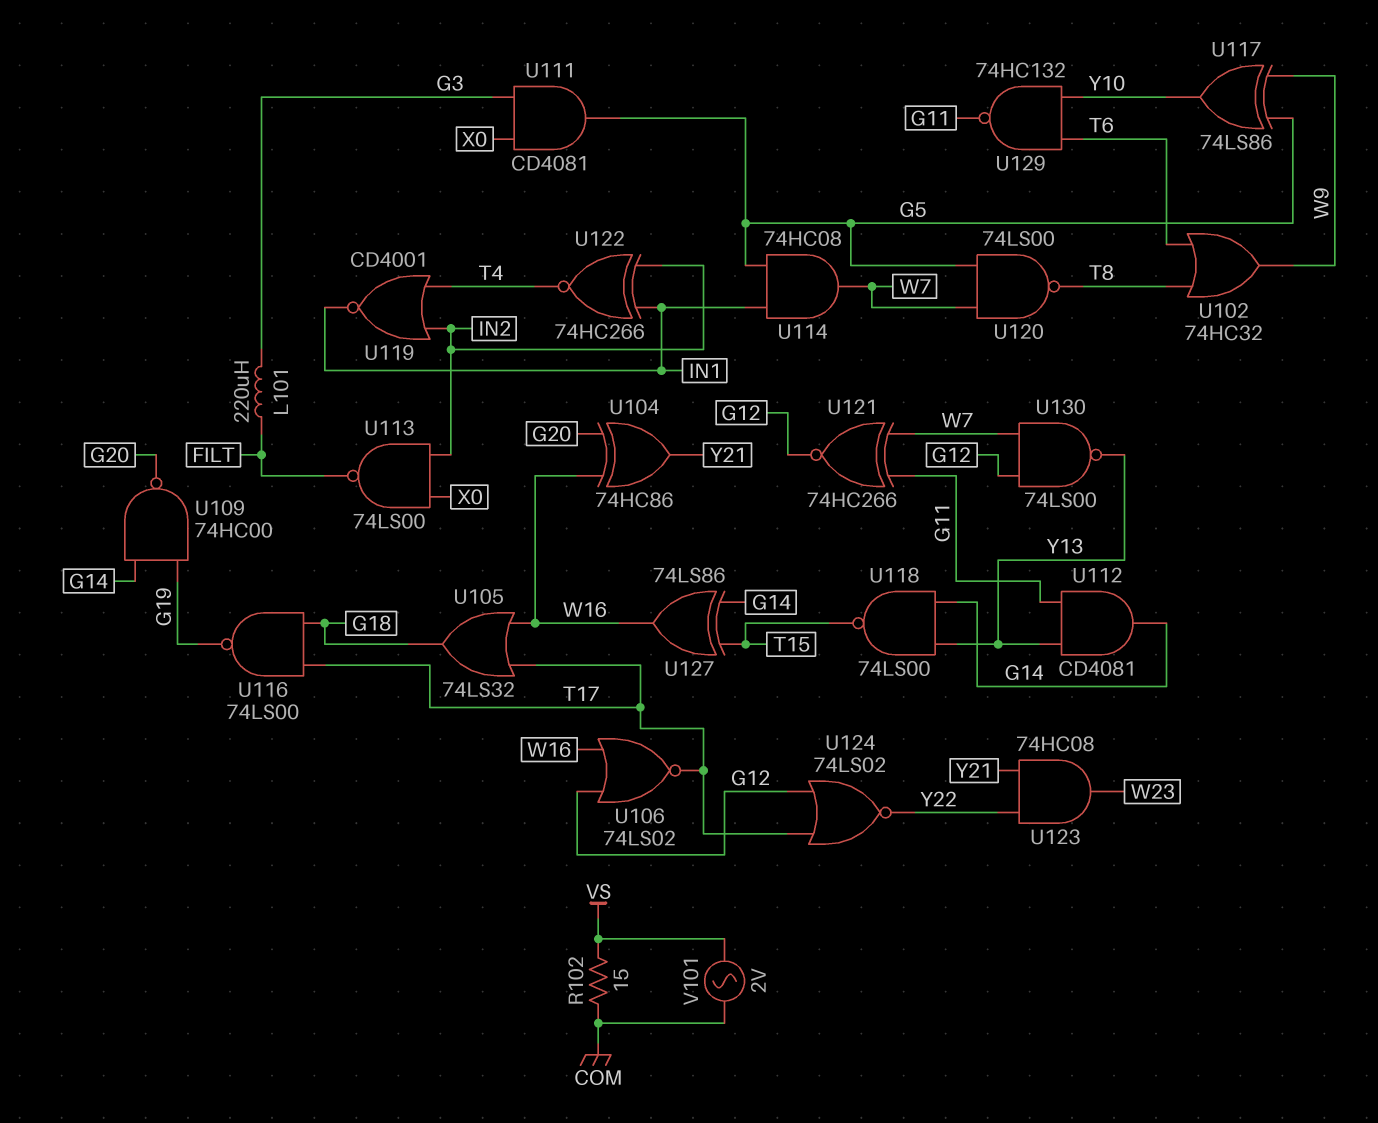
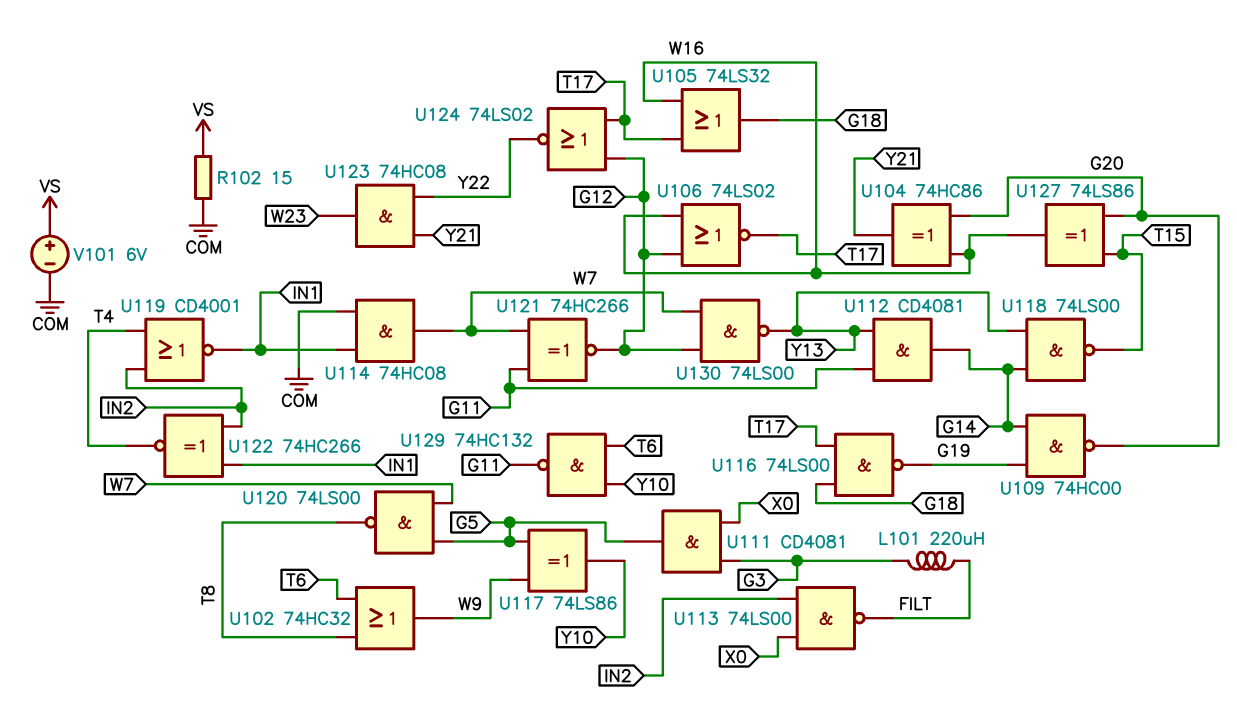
U114: AND 74HC08 (in G5, in IN1, out W7) -> AND 74HC08 (in COM, in IN1, out W7)
U127: XOR 74LS86 (in G14, in T15, out W16) -> XOR 74LS86 (in G20, in T15, out W16)
V101: AC 2V (COM, VS) -> 6V (plus VS, minus COM)

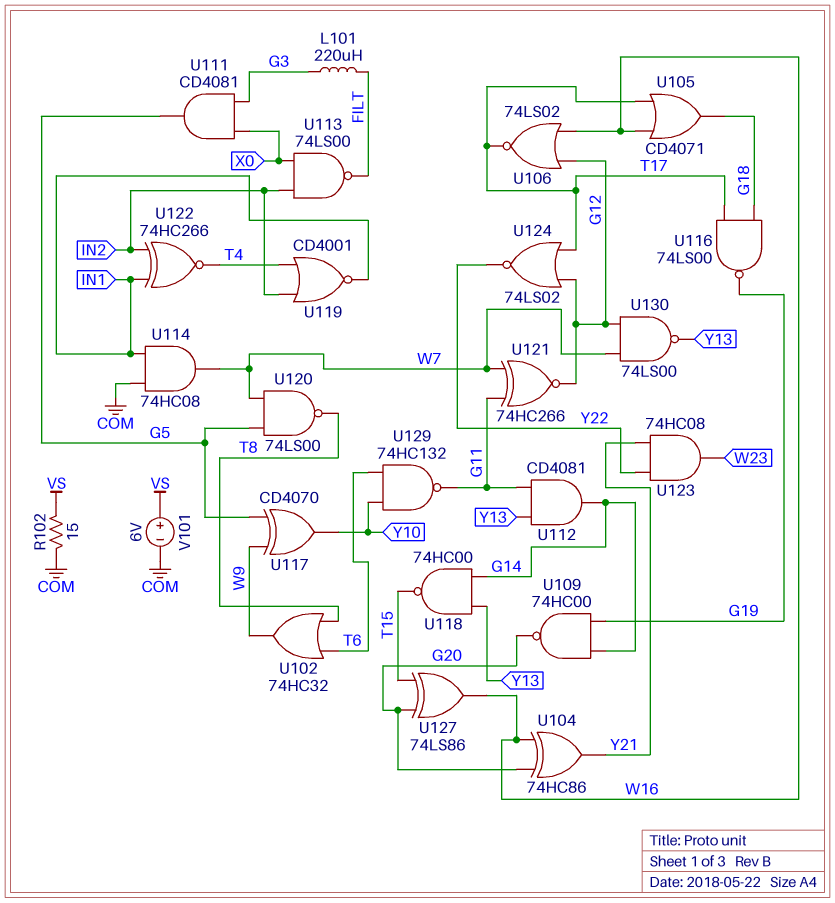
U105: OR 74LS32 (in T17, in W16, out G18) -> OR CD4071 (in T17, in W16, out G18)
U117: XOR 74LS86 (in G5, in W9, out Y10) -> XOR CD4070 (in G5, in W9, out Y10)
U118: NAND 74LS00 (in G14, in Y13, out T15) -> NAND 74HC00 (in G14, in Y13, out T15)

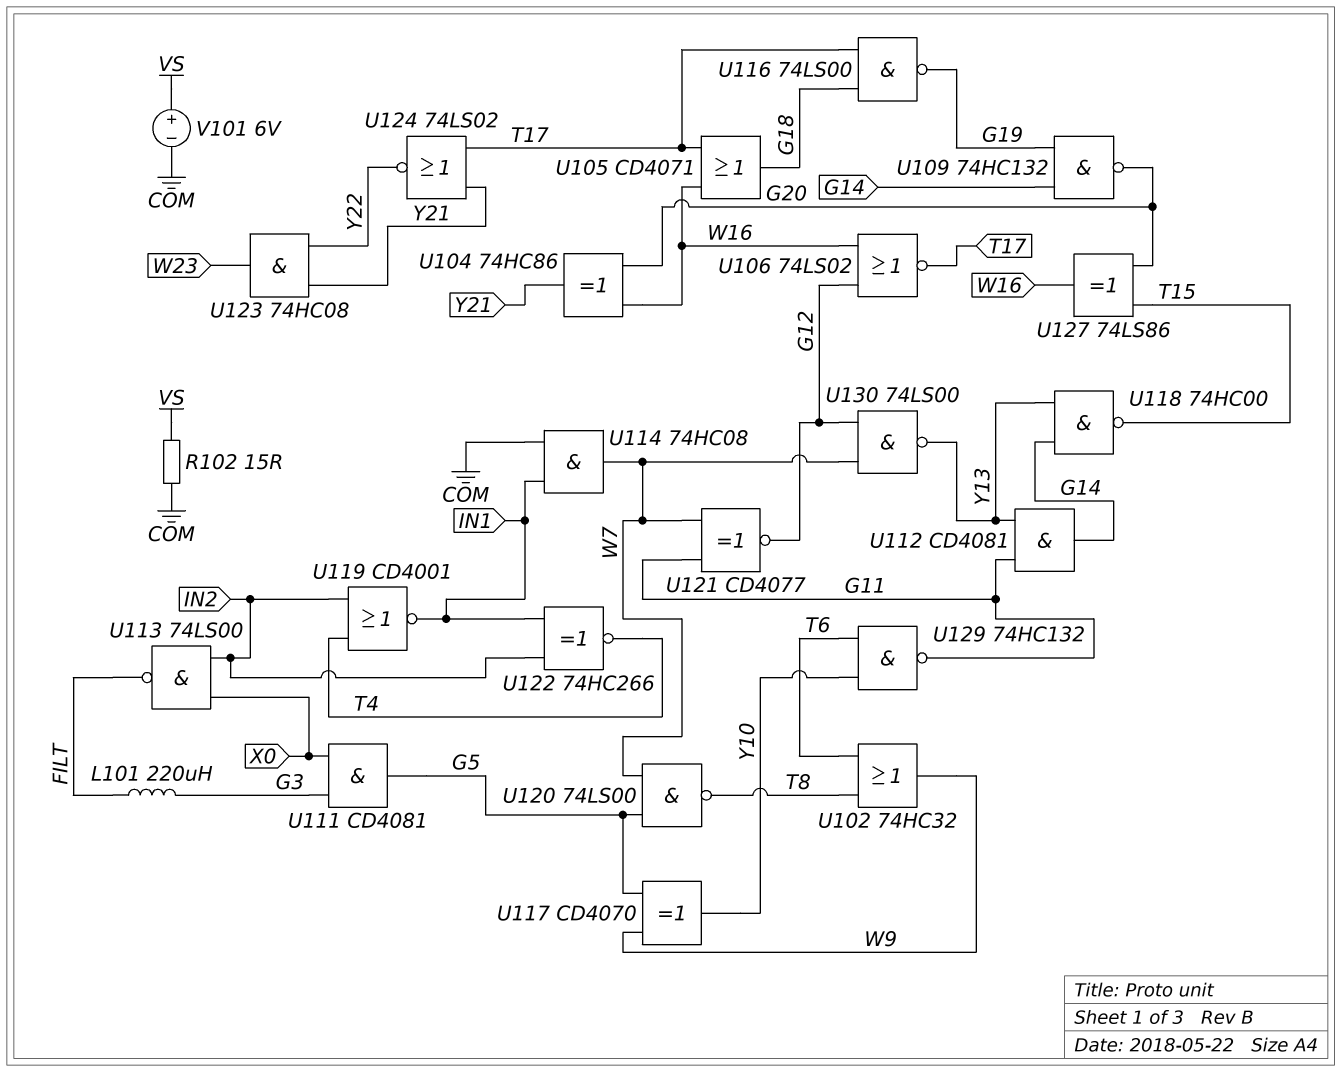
U109: NAND 74HC00 (in G14, in G19, out G20) -> NAND 74HC132 (in G14, in G19, out G20)
U121: XNOR 74HC266 (in G11, in W7, out G12) -> XNOR CD4077 (in G11, in W7, out G12)
U124: NOR 74LS02 (in G12, in T17, out Y22) -> NOR 74LS02 (in T17, in Y21, out Y22)

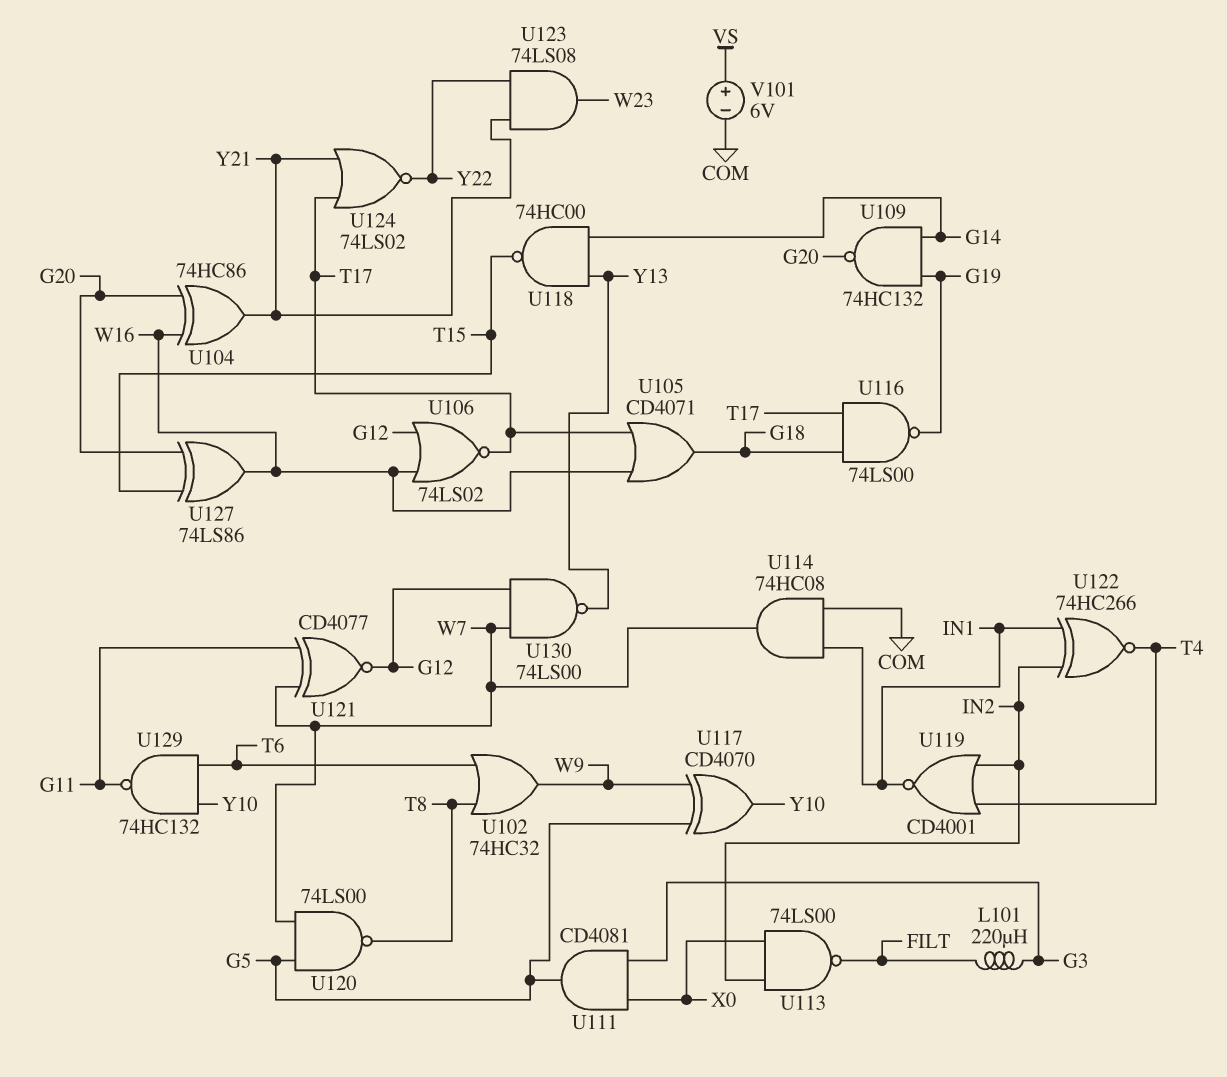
R102: 15 (COM, VS) -> none
U112: AND CD4081 (in G11, in Y13, out G14) -> none
U123: AND 74HC08 (in Y21, in Y22, out W23) -> AND 74LS08 (in Y21, in Y22, out W23)

